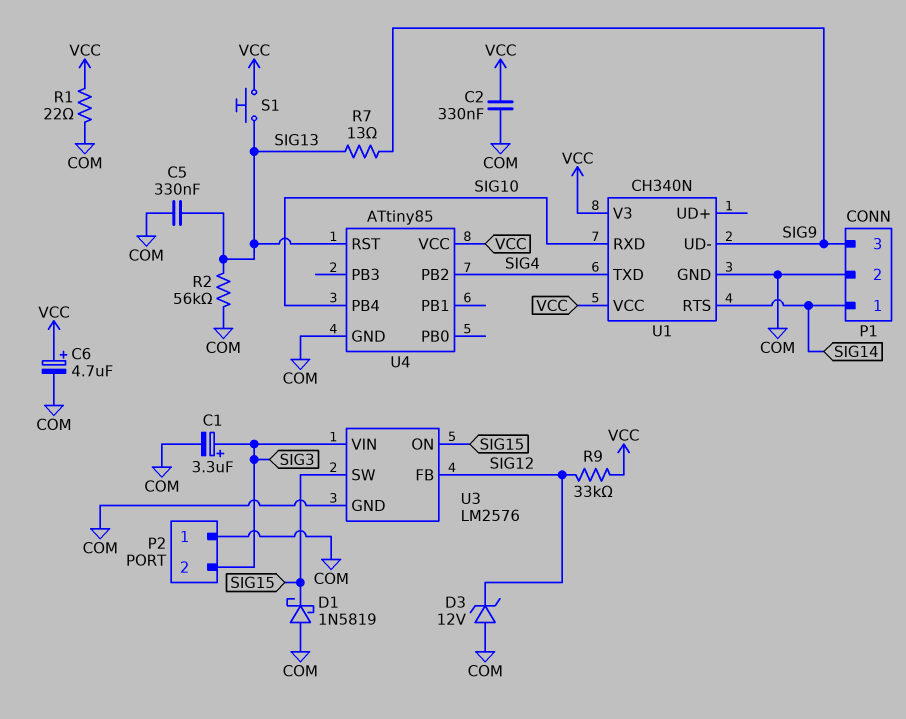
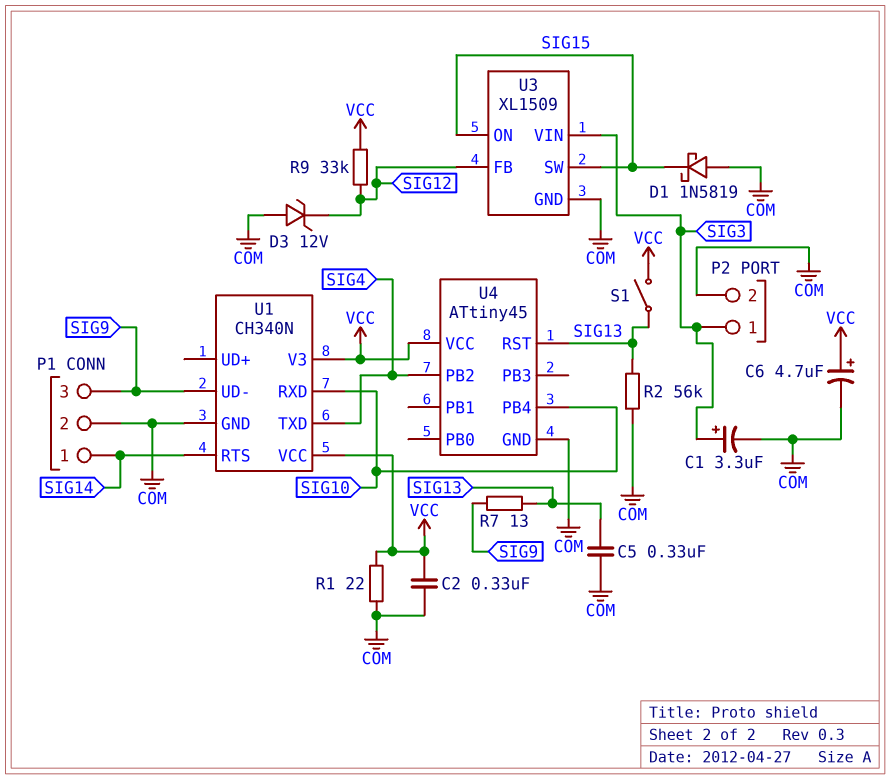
P2 pin 1: COM -> SIG3
P2 pin 2: SIG3 -> COM
S1: button (SIG13, VCC) -> switch (SIG13, VCC)
U3: LM2576 -> XL1509
U4: ATtiny85 -> ATtiny45

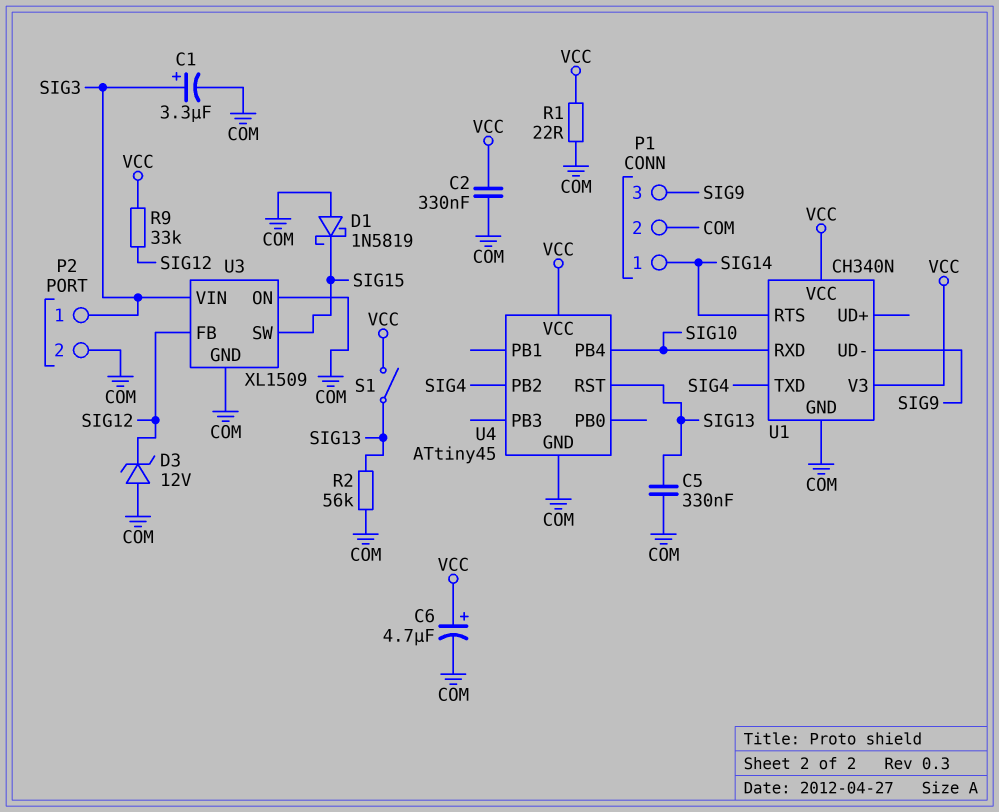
R7: 13 (SIG9, SIG13) -> none
U3 pin ON: SIG15 -> COM

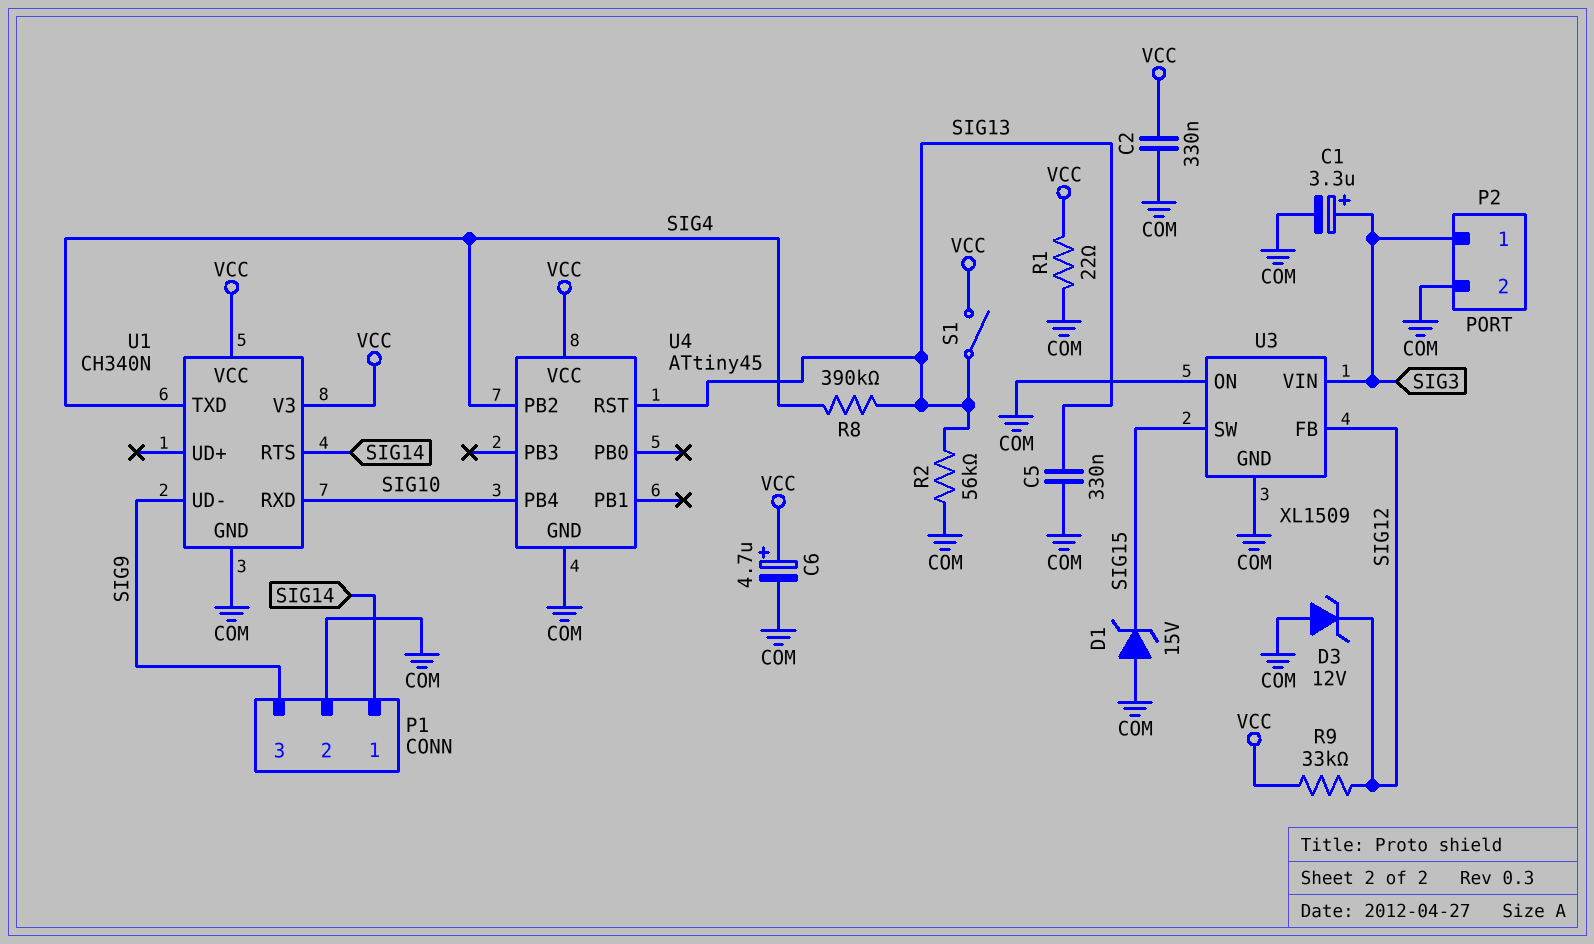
D1: schottky 1N5819 (A COM, K SIG15) -> zener 15V (A COM, K SIG15)
R8: none -> 390k (SIG4, SIG13)

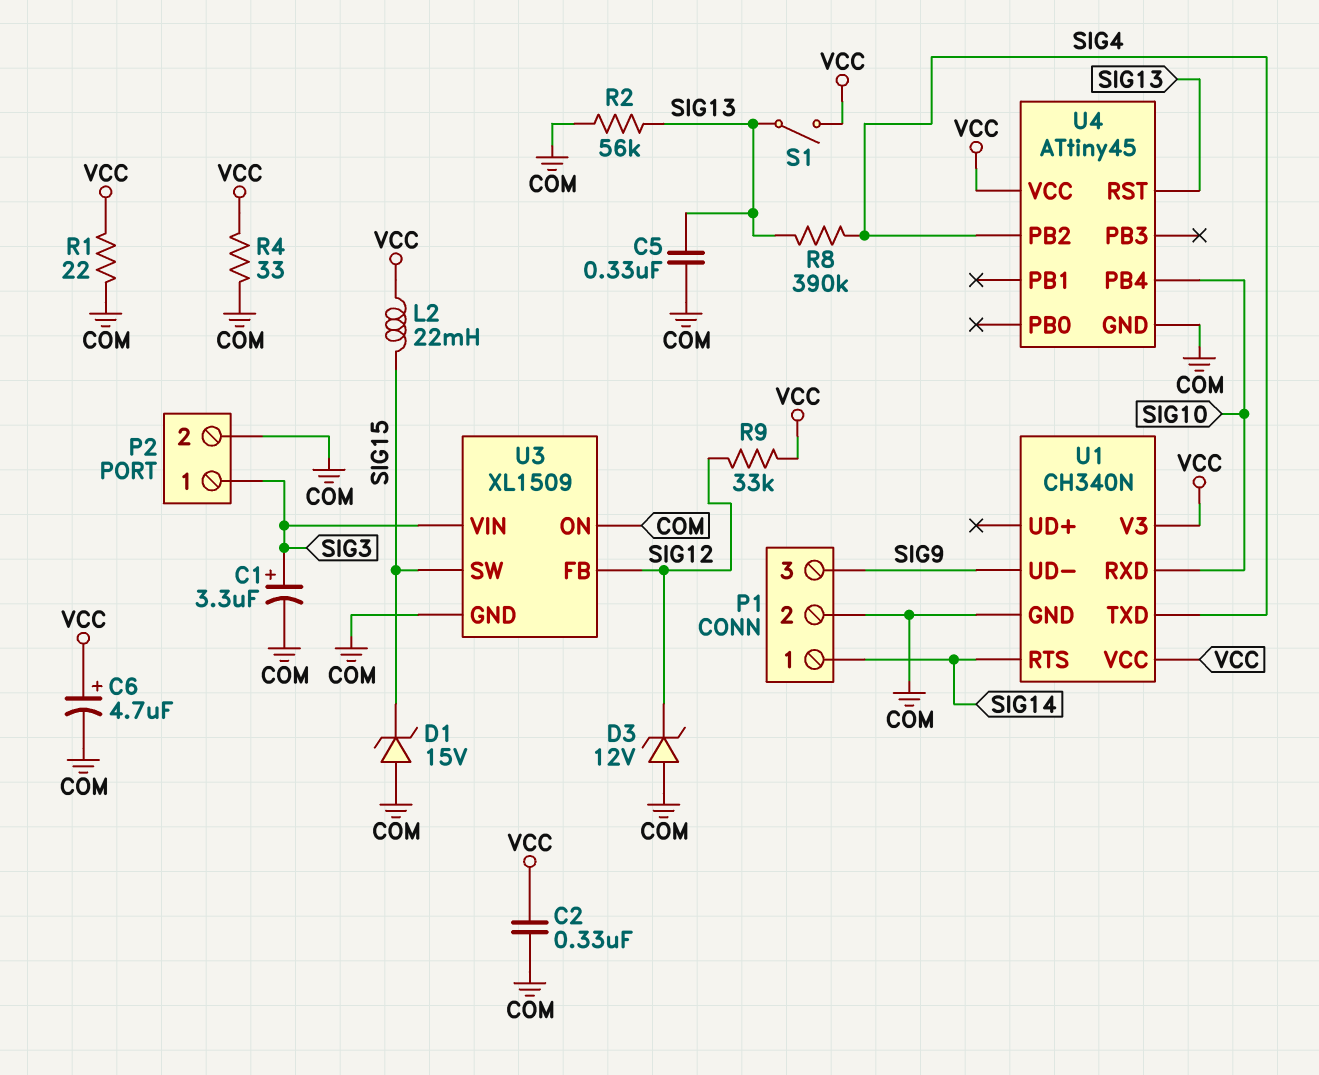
L2: none -> 22mH (SIG15, VCC)
R4: none -> 33 (COM, VCC)

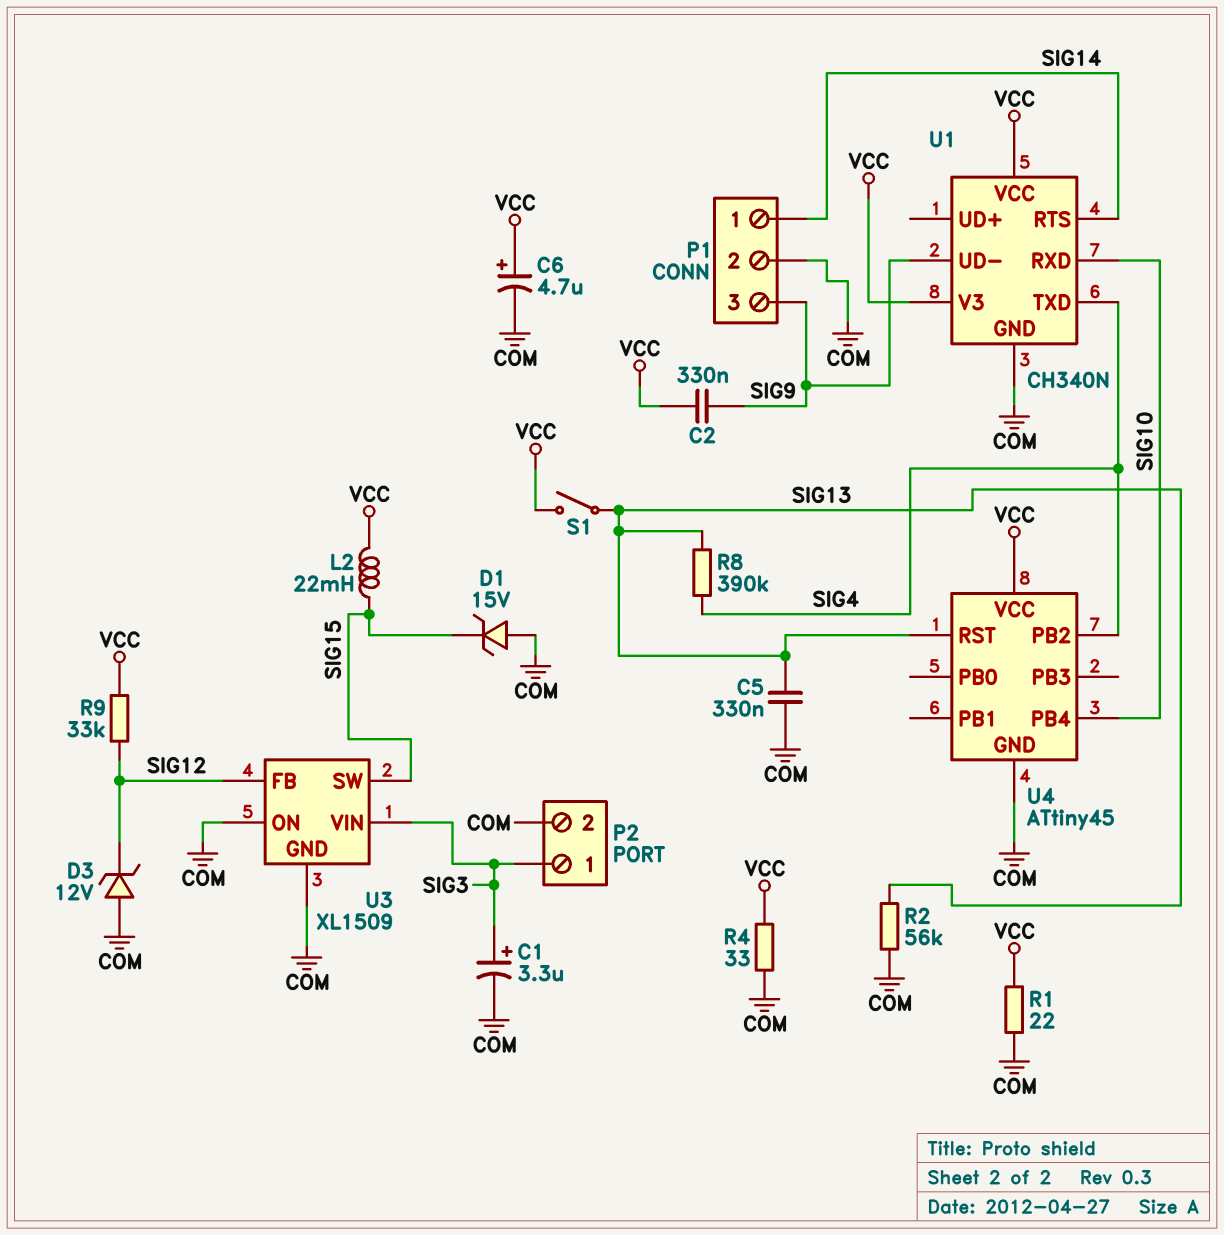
C2: 330nF (COM, VCC) -> 330nF (SIG9, VCC)

